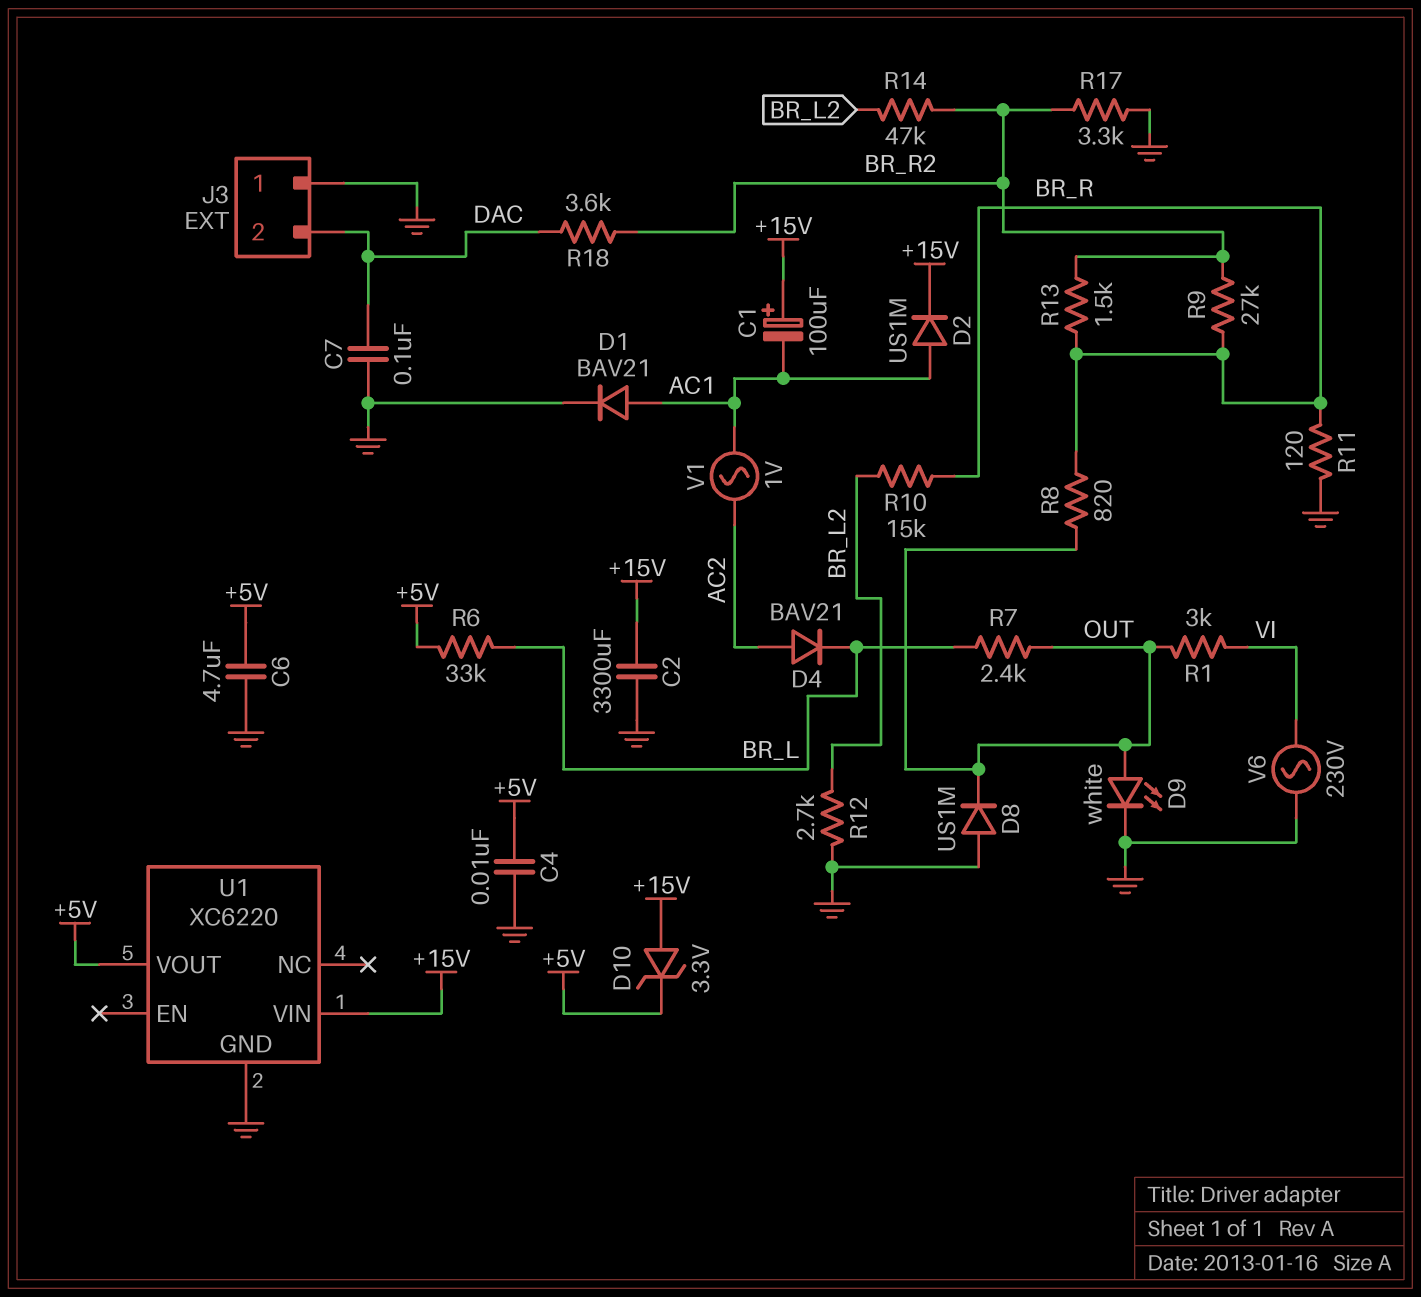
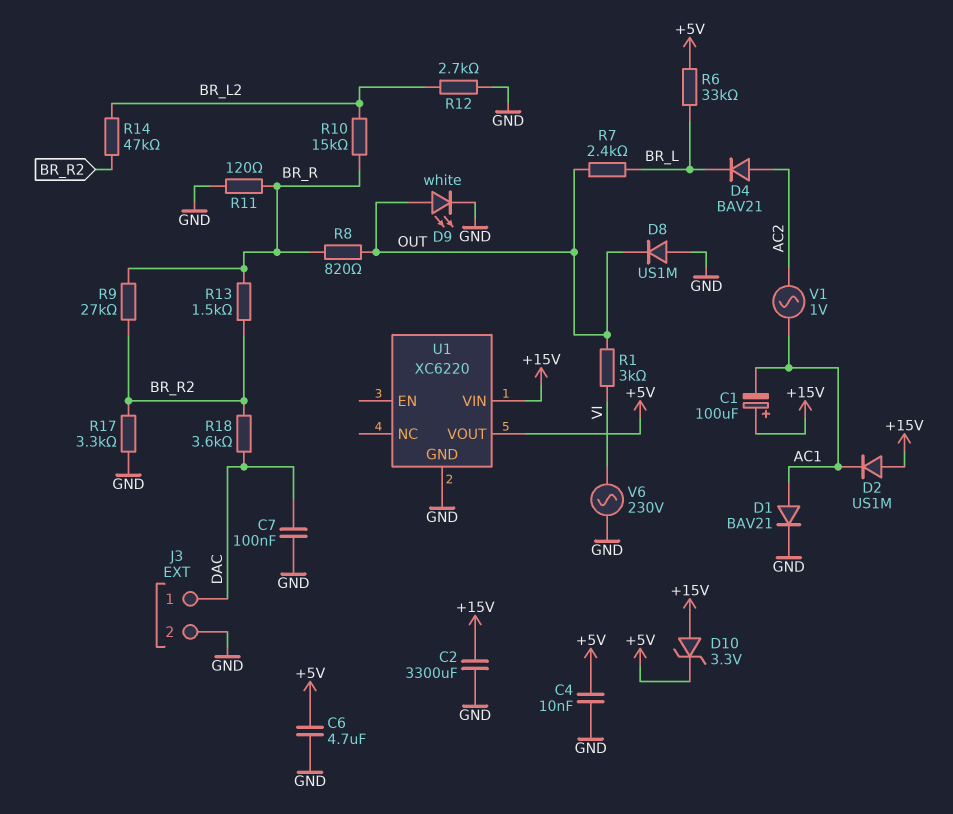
D2: diode US1M (A AC1, K +15V) -> diode US1M (A +15V, K AC1)
J3 pin 1: GND -> DAC
J3 pin 2: DAC -> GND

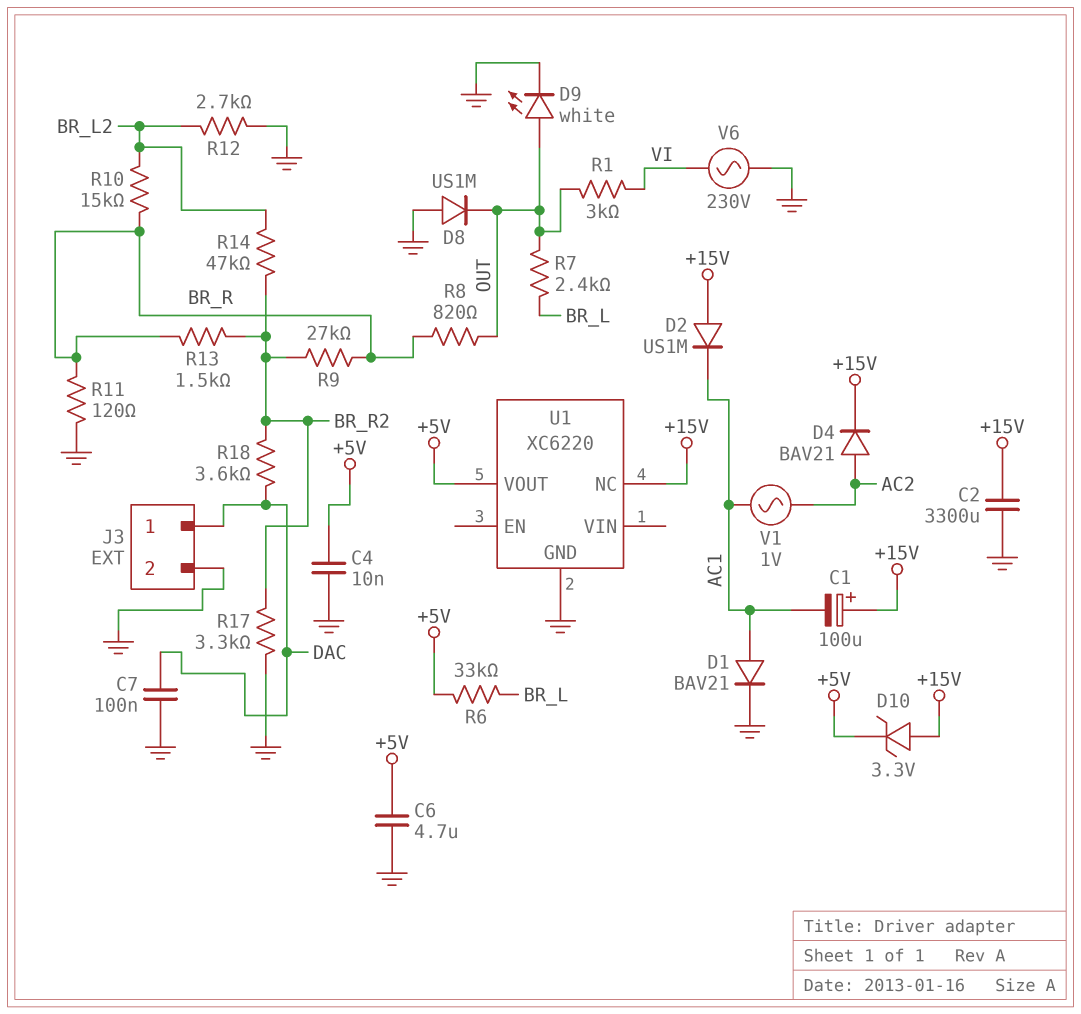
D4: diode BAV21 (A AC2, K BR_L) -> diode BAV21 (A AC2, K +15V)
U1 pin NC: none -> +15V
U1 pin VIN: +15V -> none

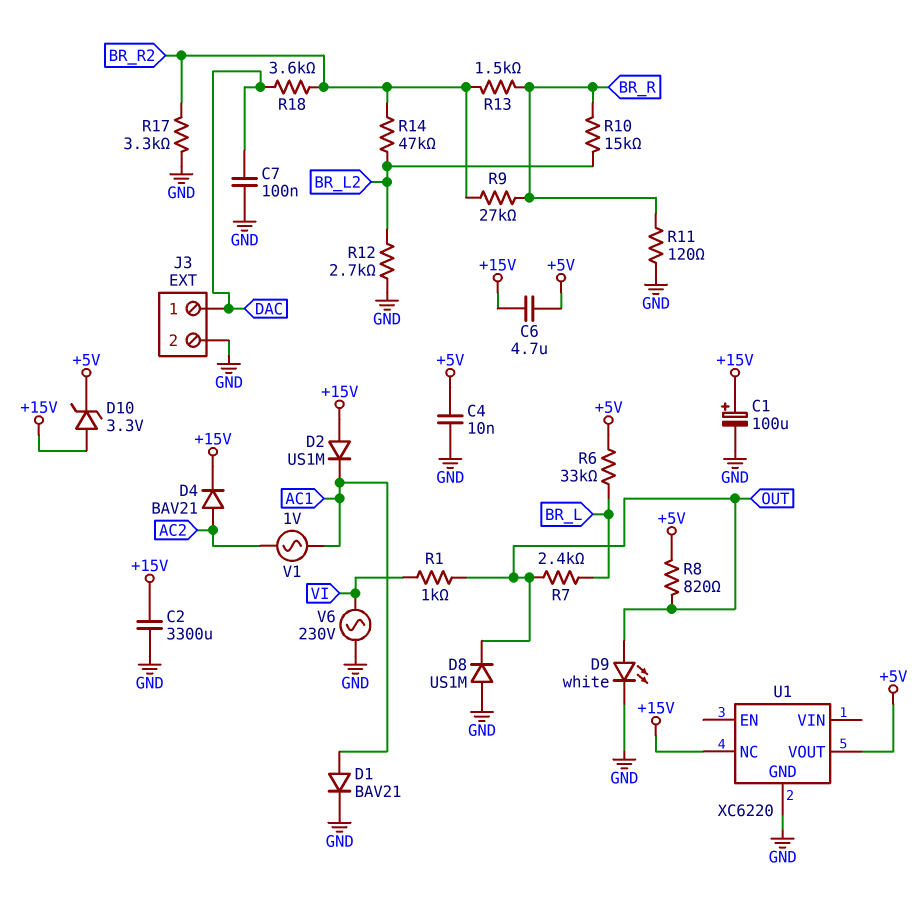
C1: 100uF (plus +15V, minus AC1) -> 100uF (plus +15V, minus GND)
C6: 4.7uF (+5V, GND) -> 4.7uF (+5V, +15V)
R1: 3k (OUT, VI) -> 1k (OUT, VI)
R8: 820 (BR_R, OUT) -> 820 (+5V, OUT)

